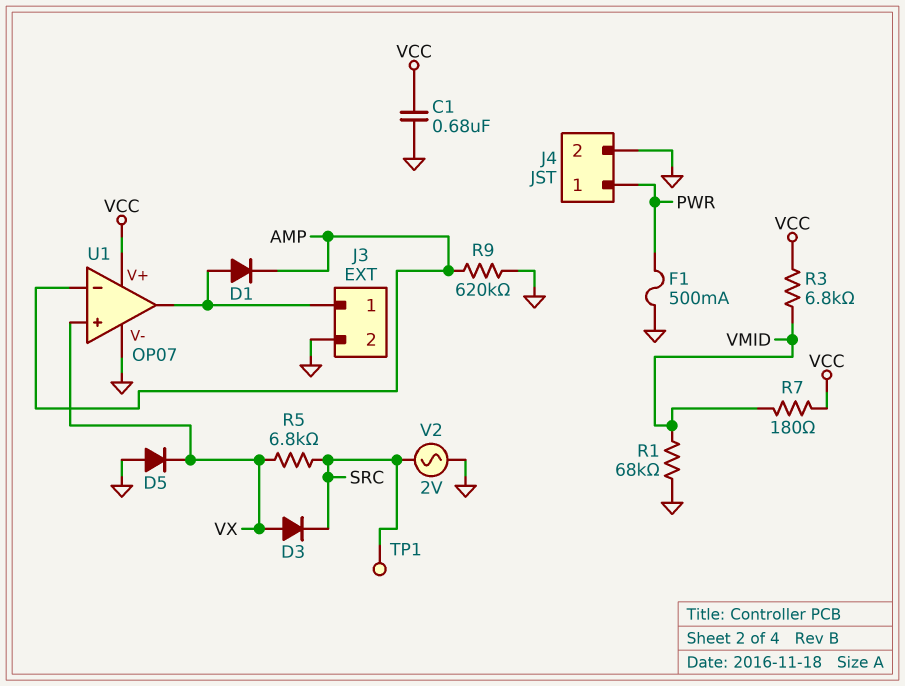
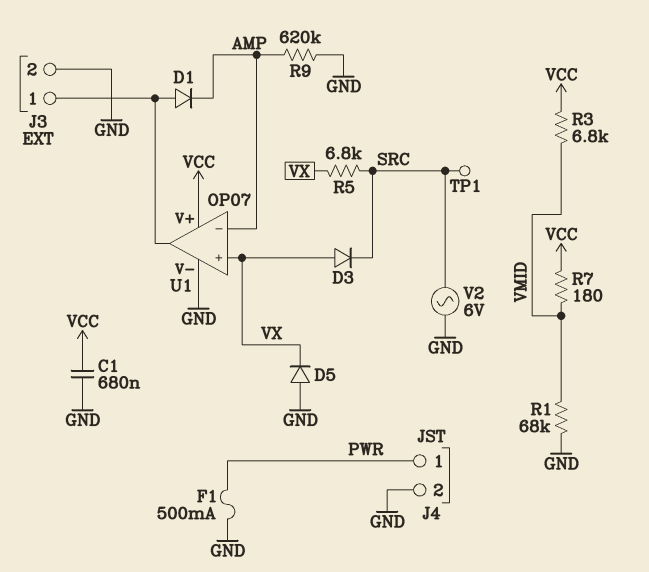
V2: AC 2V (GND, SRC) -> AC 6V (GND, SRC)

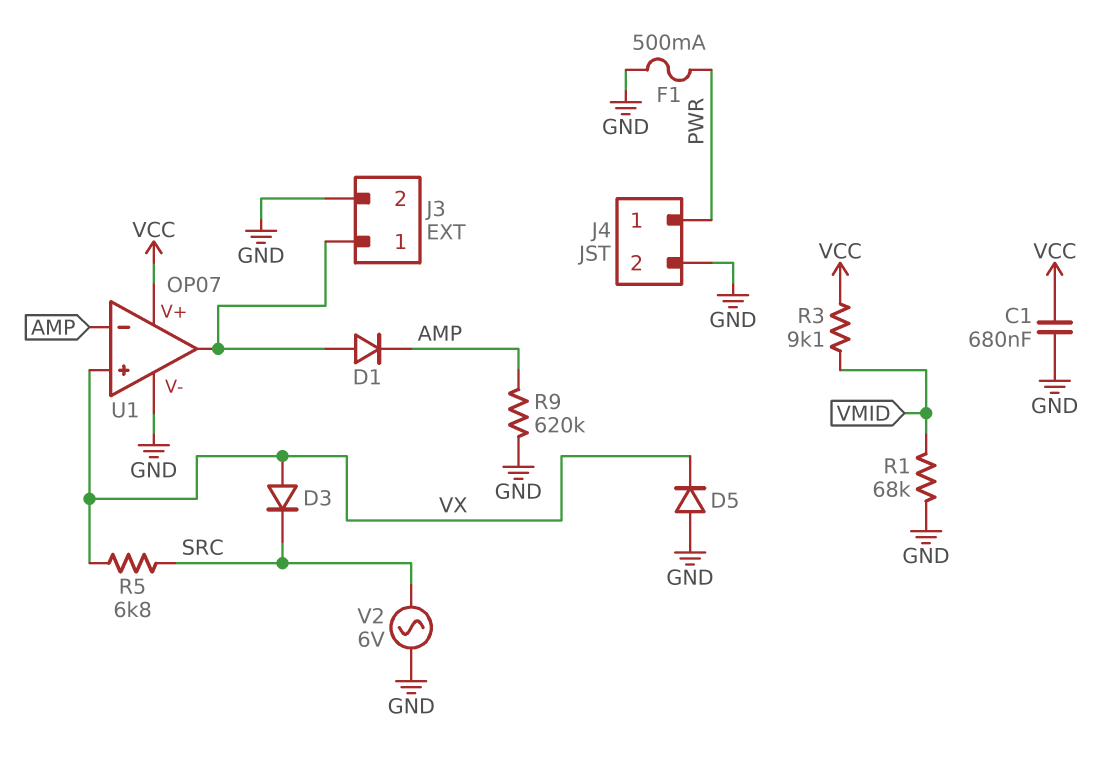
R3: 6.8k (VCC, VMID) -> 9.1k (VCC, VMID)
R7: 180 (VCC, VMID) -> none
TP1: test point (SRC) -> none

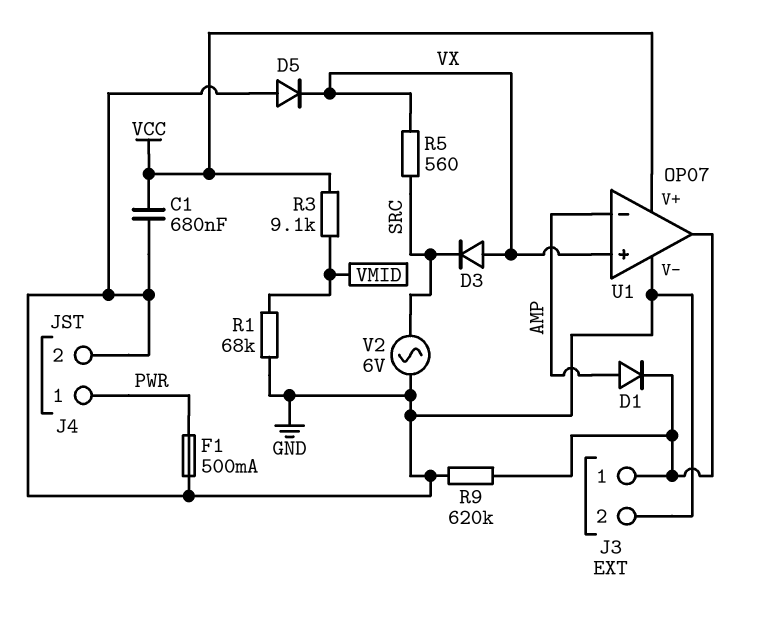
D1: diode (A J3/1, K AMP) -> diode (A AMP, K J3/1)
R5: 6.8k (SRC, VX) -> 560 (SRC, VX)
R9: 620k (AMP, GND) -> 620k (GND, J3/1)

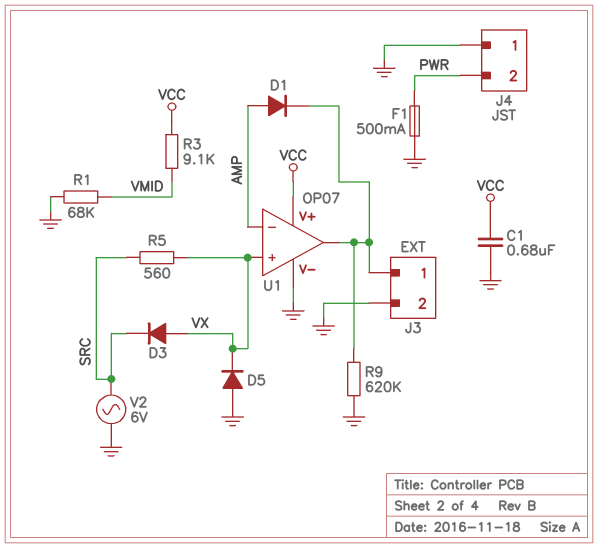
J4 pin 1: PWR -> GND
J4 pin 2: GND -> PWR

